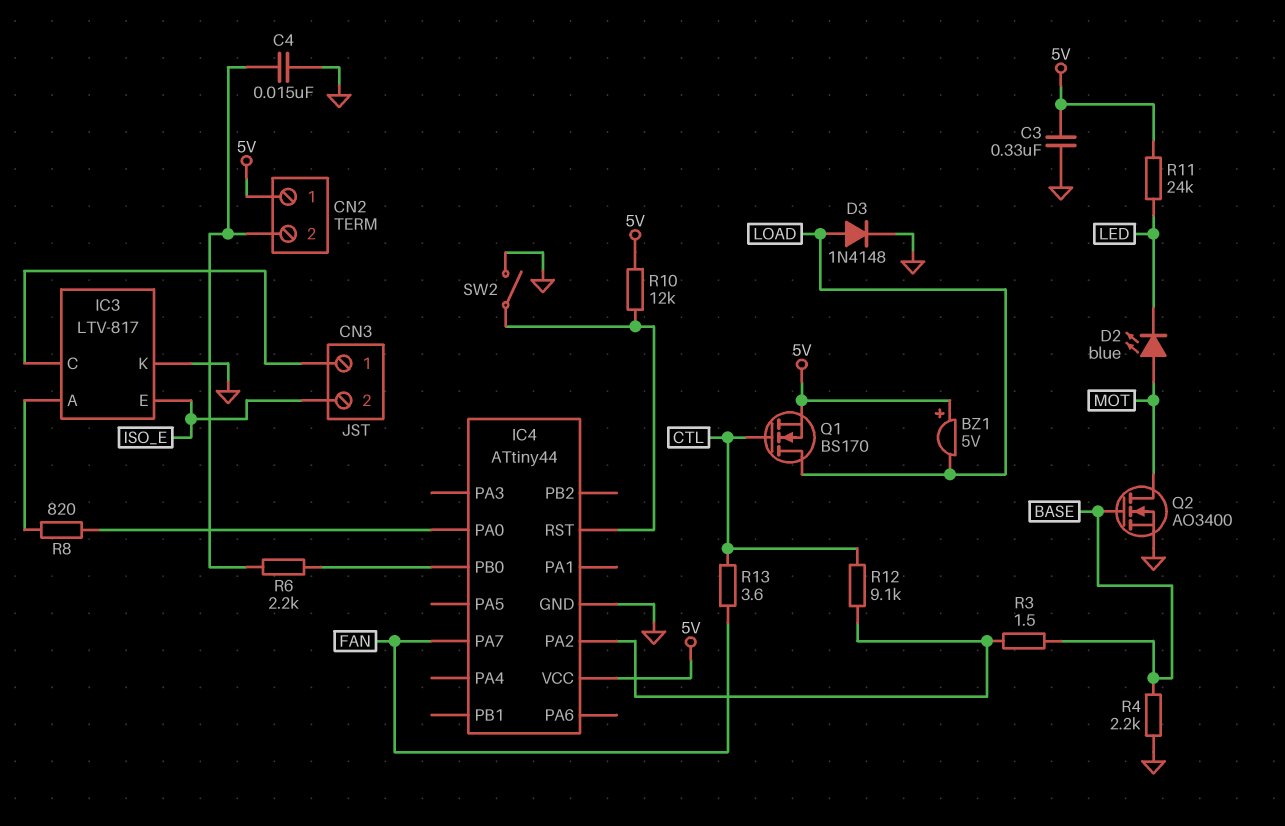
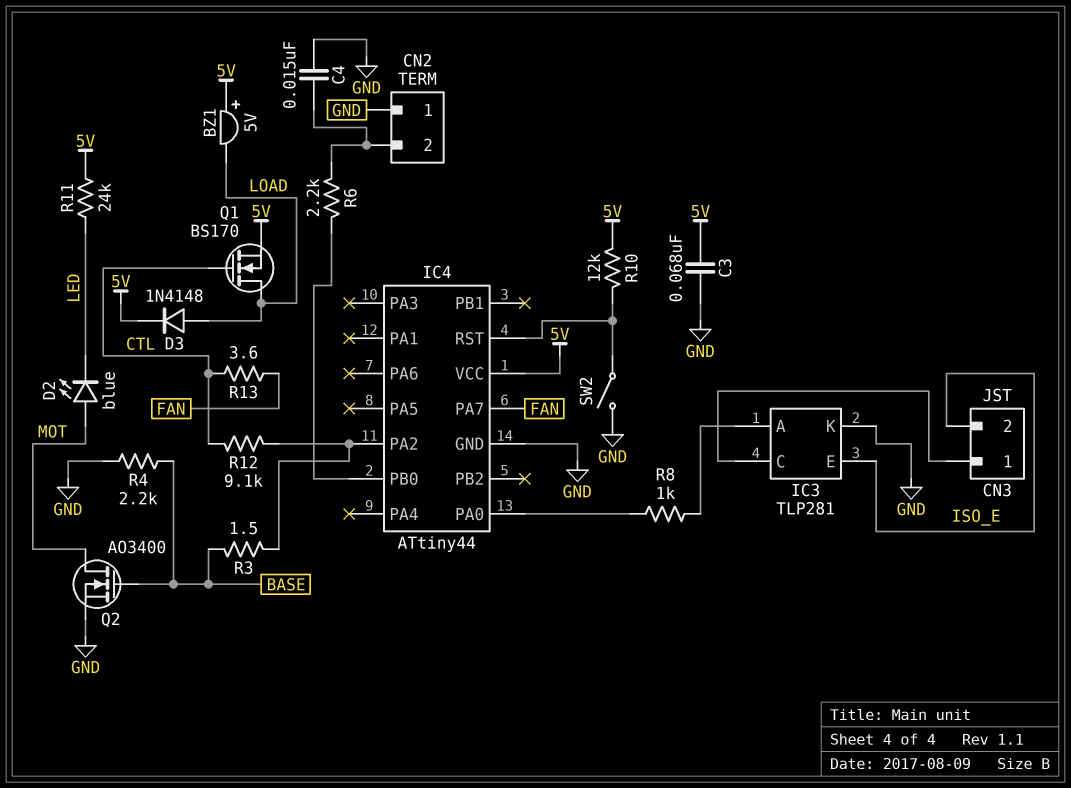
C3: 330nF (5V, GND) -> 68nF (5V, GND)
CN2 pin 1: 5V -> GND
D3: diode 1N4148 (A LOAD, K GND) -> diode 1N4148 (A LOAD, K 5V)
IC3: LTV-817 -> TLP281
R8: 820 (IC3/A, IC4/PA0) -> 1k (IC3/A, IC4/PA0)

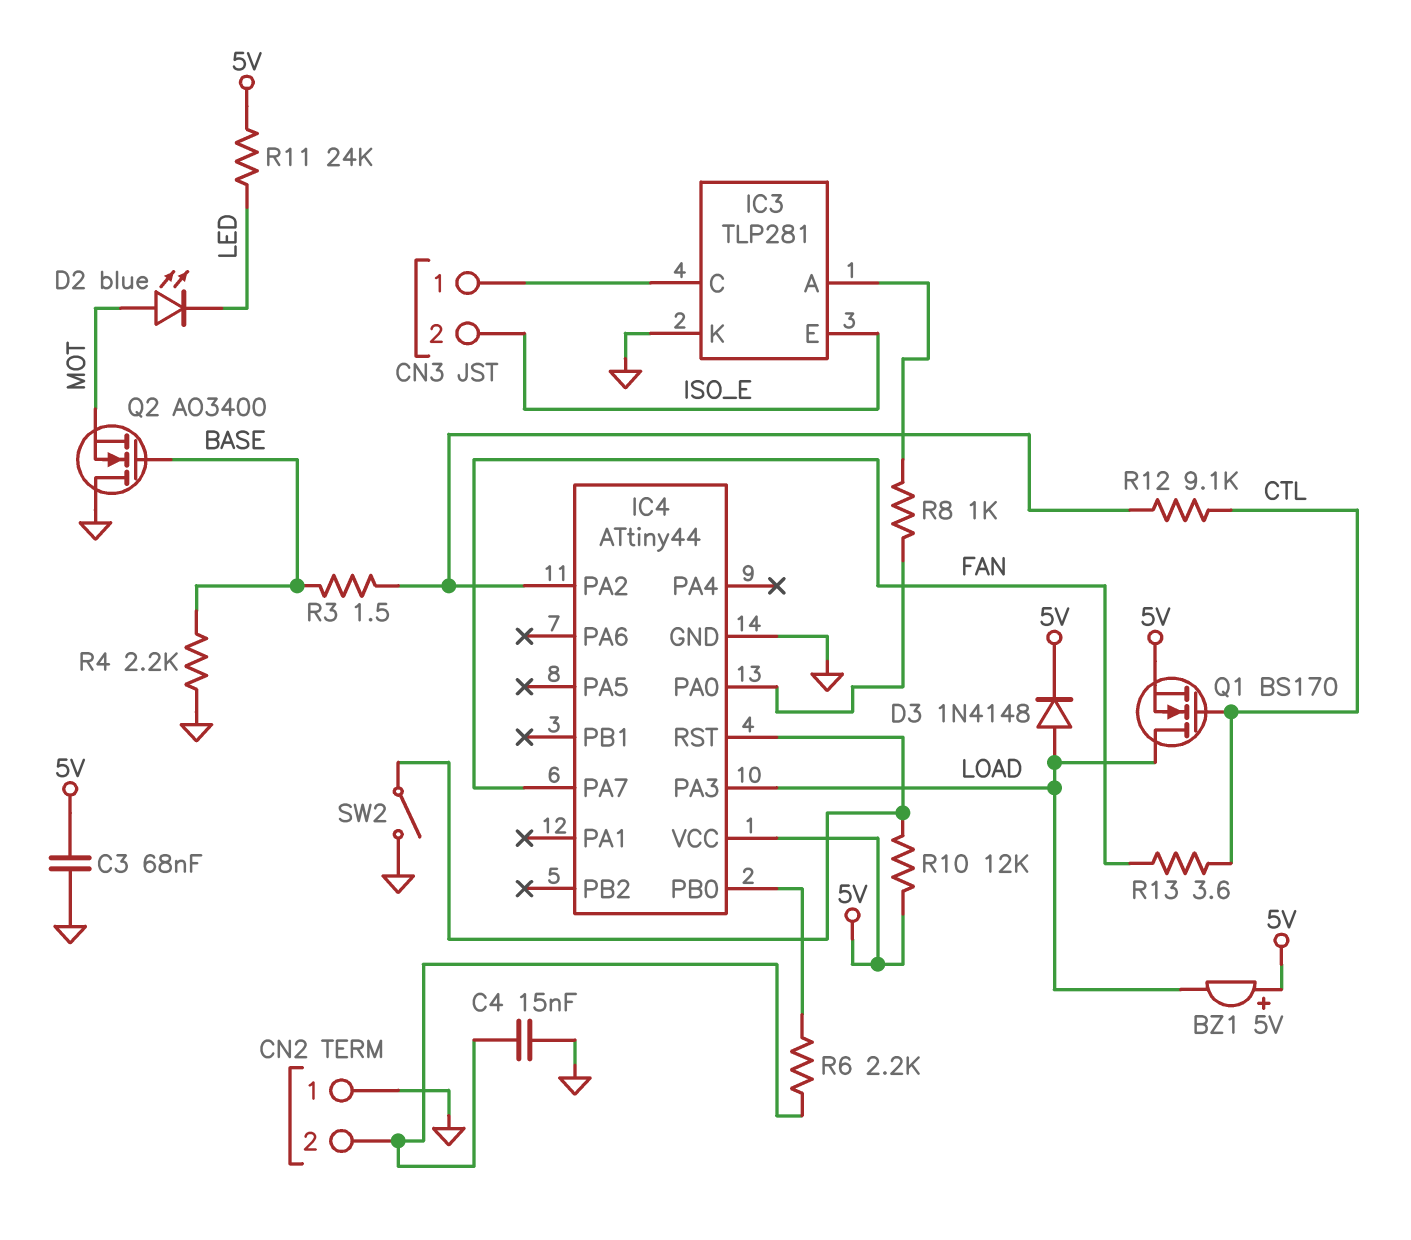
IC4 pin PA3: none -> LOAD
Q2: NMOS AO3400 (G BASE, D MOT, S GND) -> NMOS AO3400 (G BASE, D GND, S MOT)

